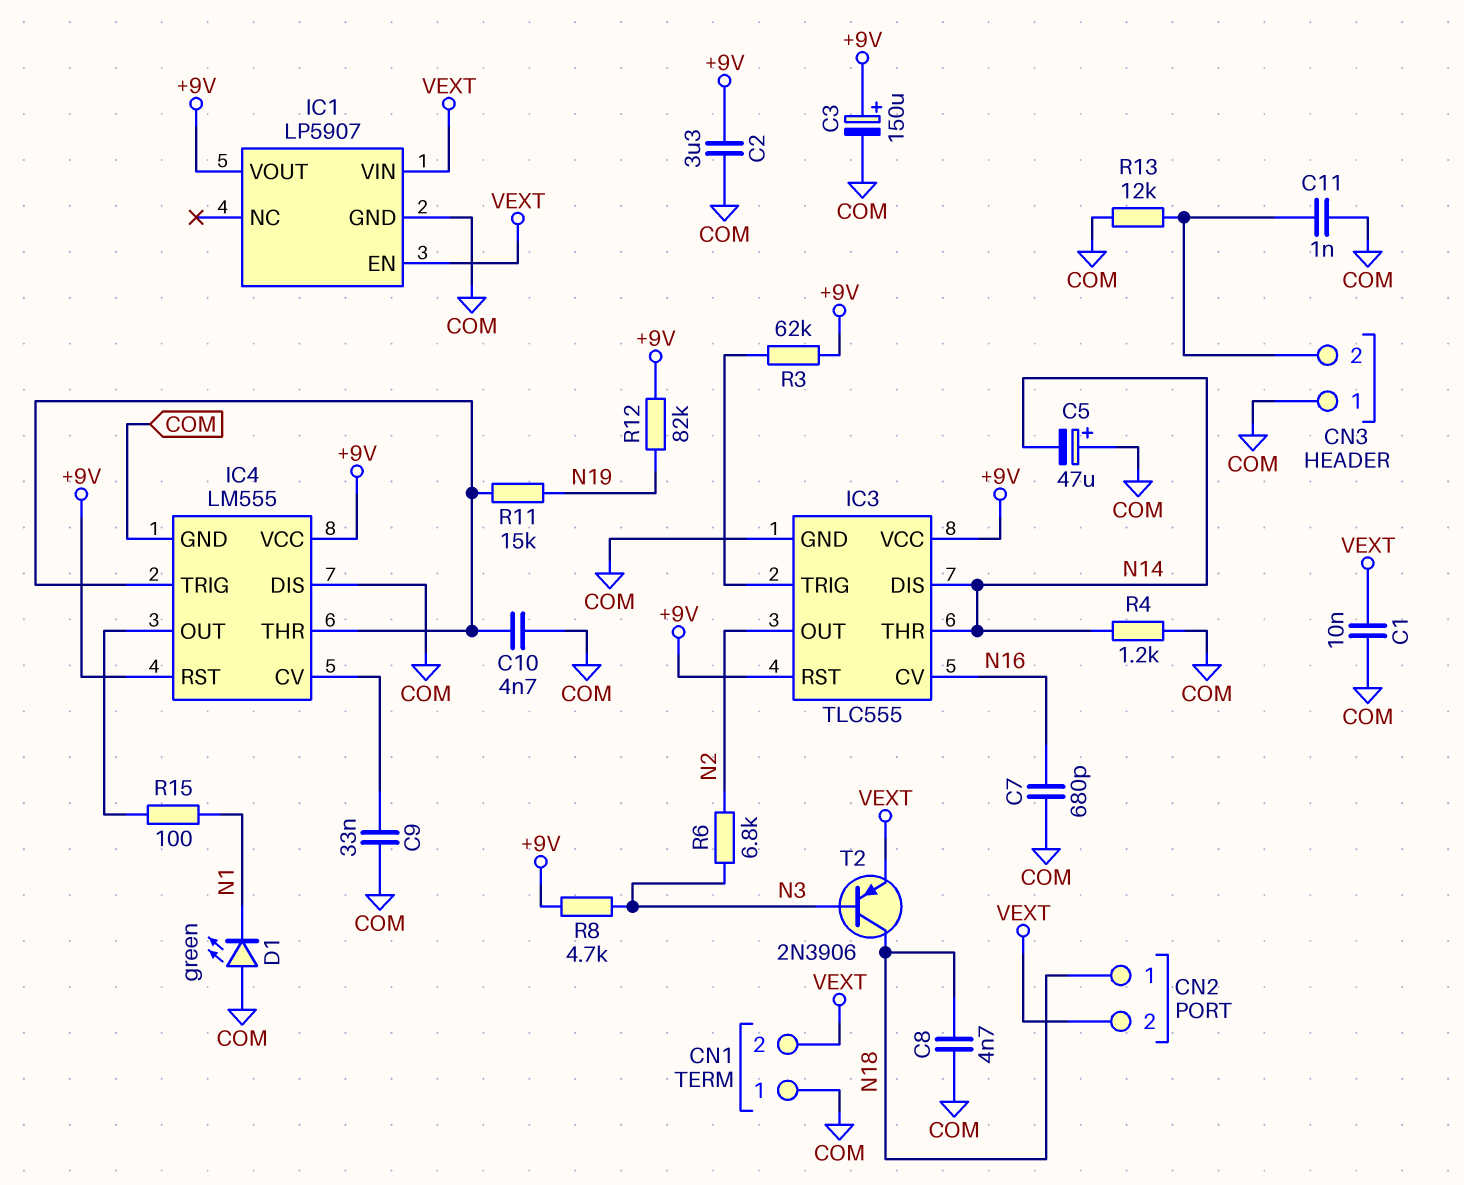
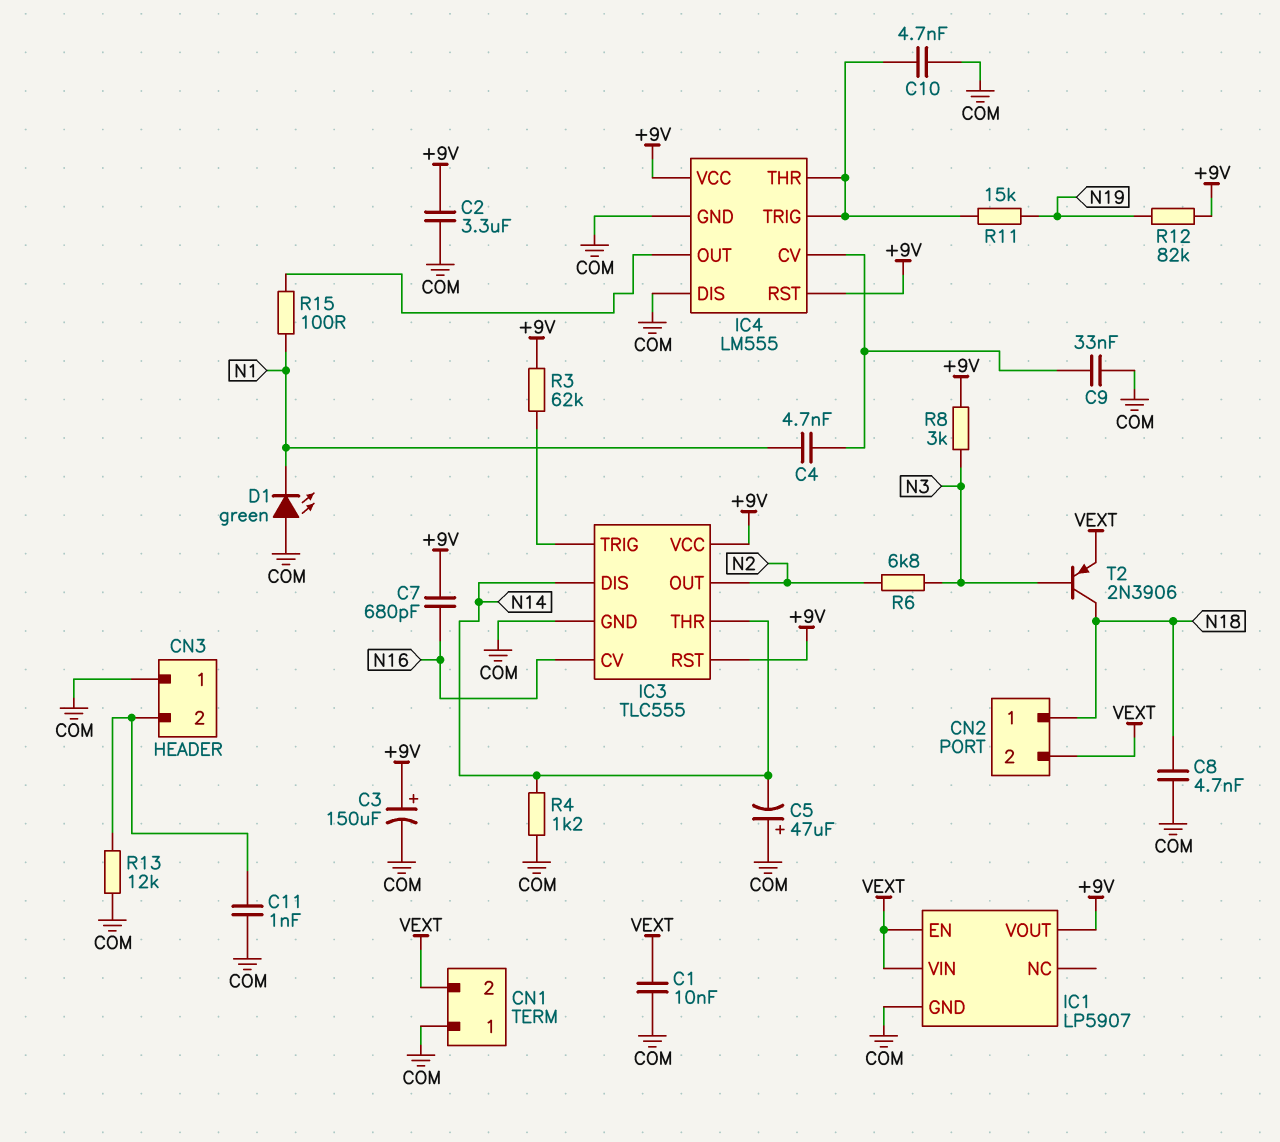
C4: none -> 4.7nF (IC4/CV, N1)
C7: 680pF (COM, N16) -> 680pF (+9V, N16)
R8: 4.7k (+9V, N3) -> 3k (+9V, N3)

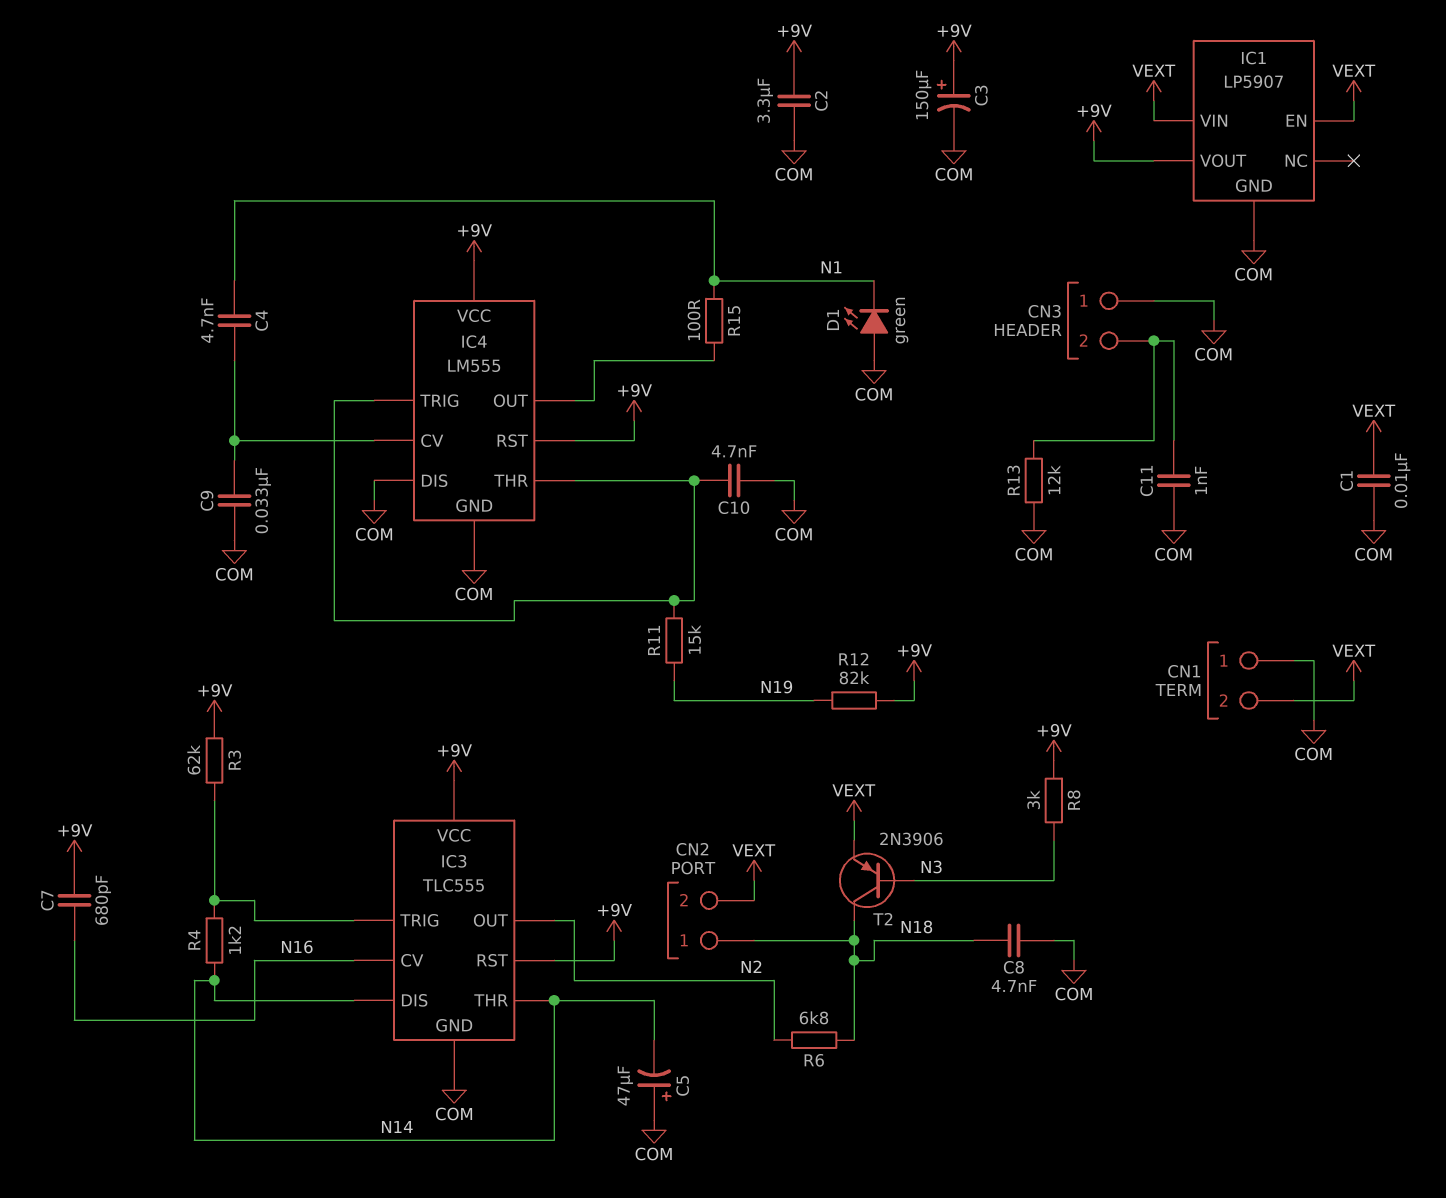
R4: 1.2k (COM, N14) -> 1.2k (IC3/TRIG, N14)
R6: 6.8k (N2, N3) -> 6.8k (N2, N18)

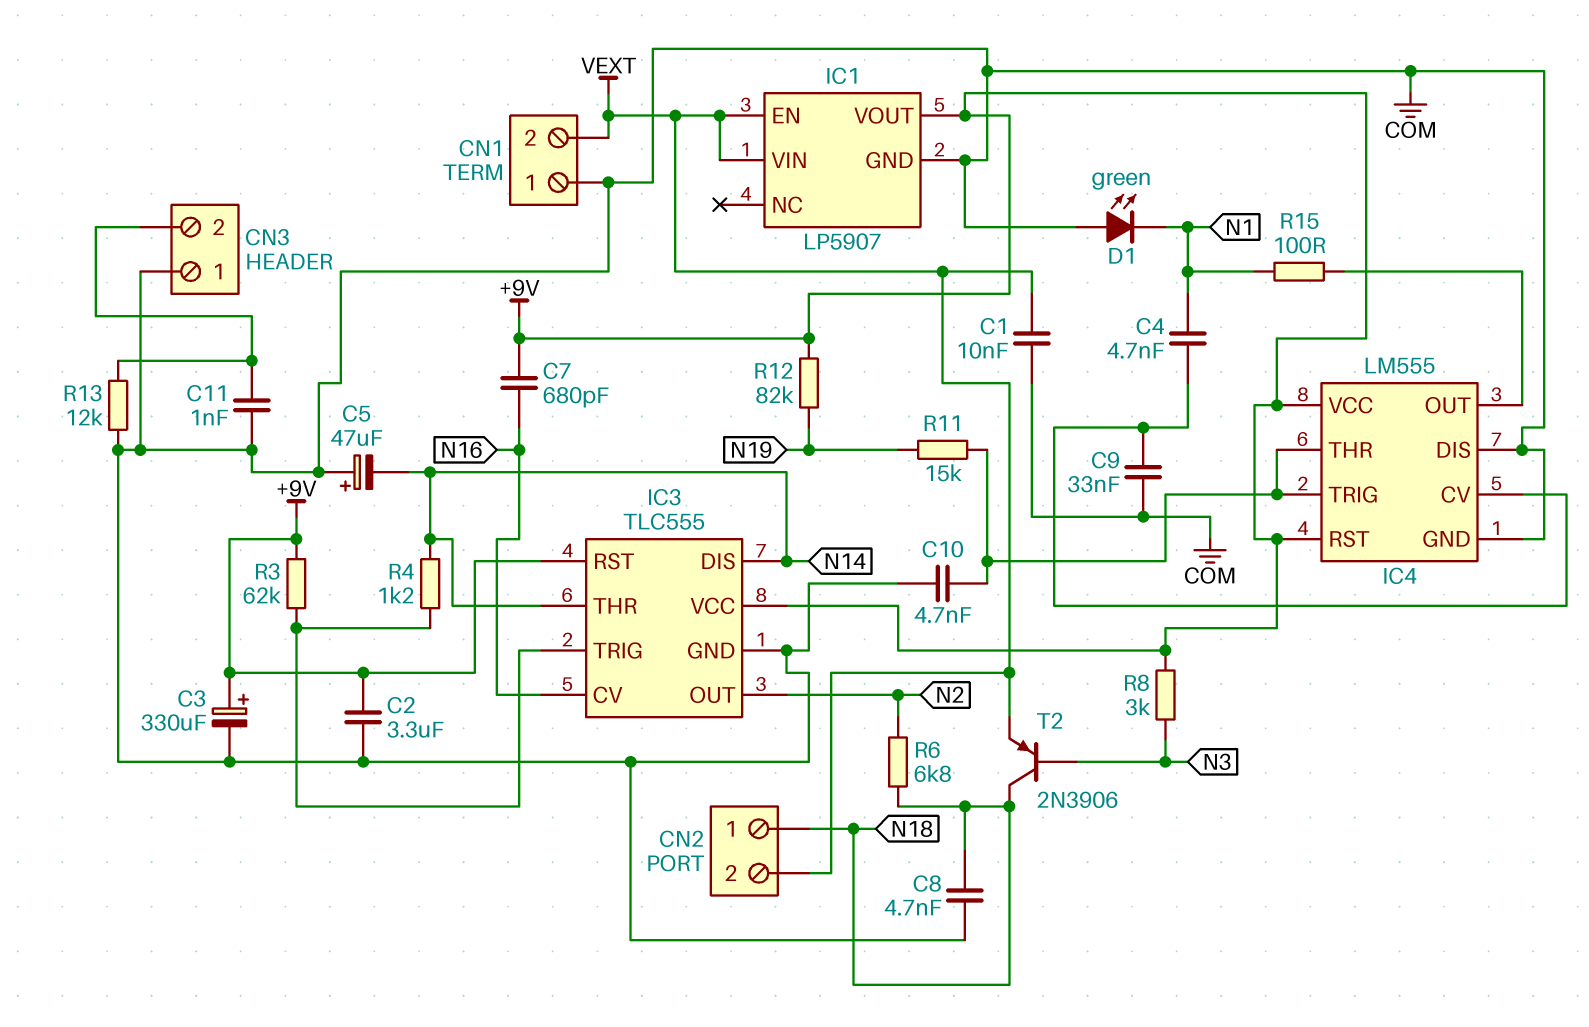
C3: 150uF (plus +9V, minus COM) -> 330uF (plus +9V, minus COM)

